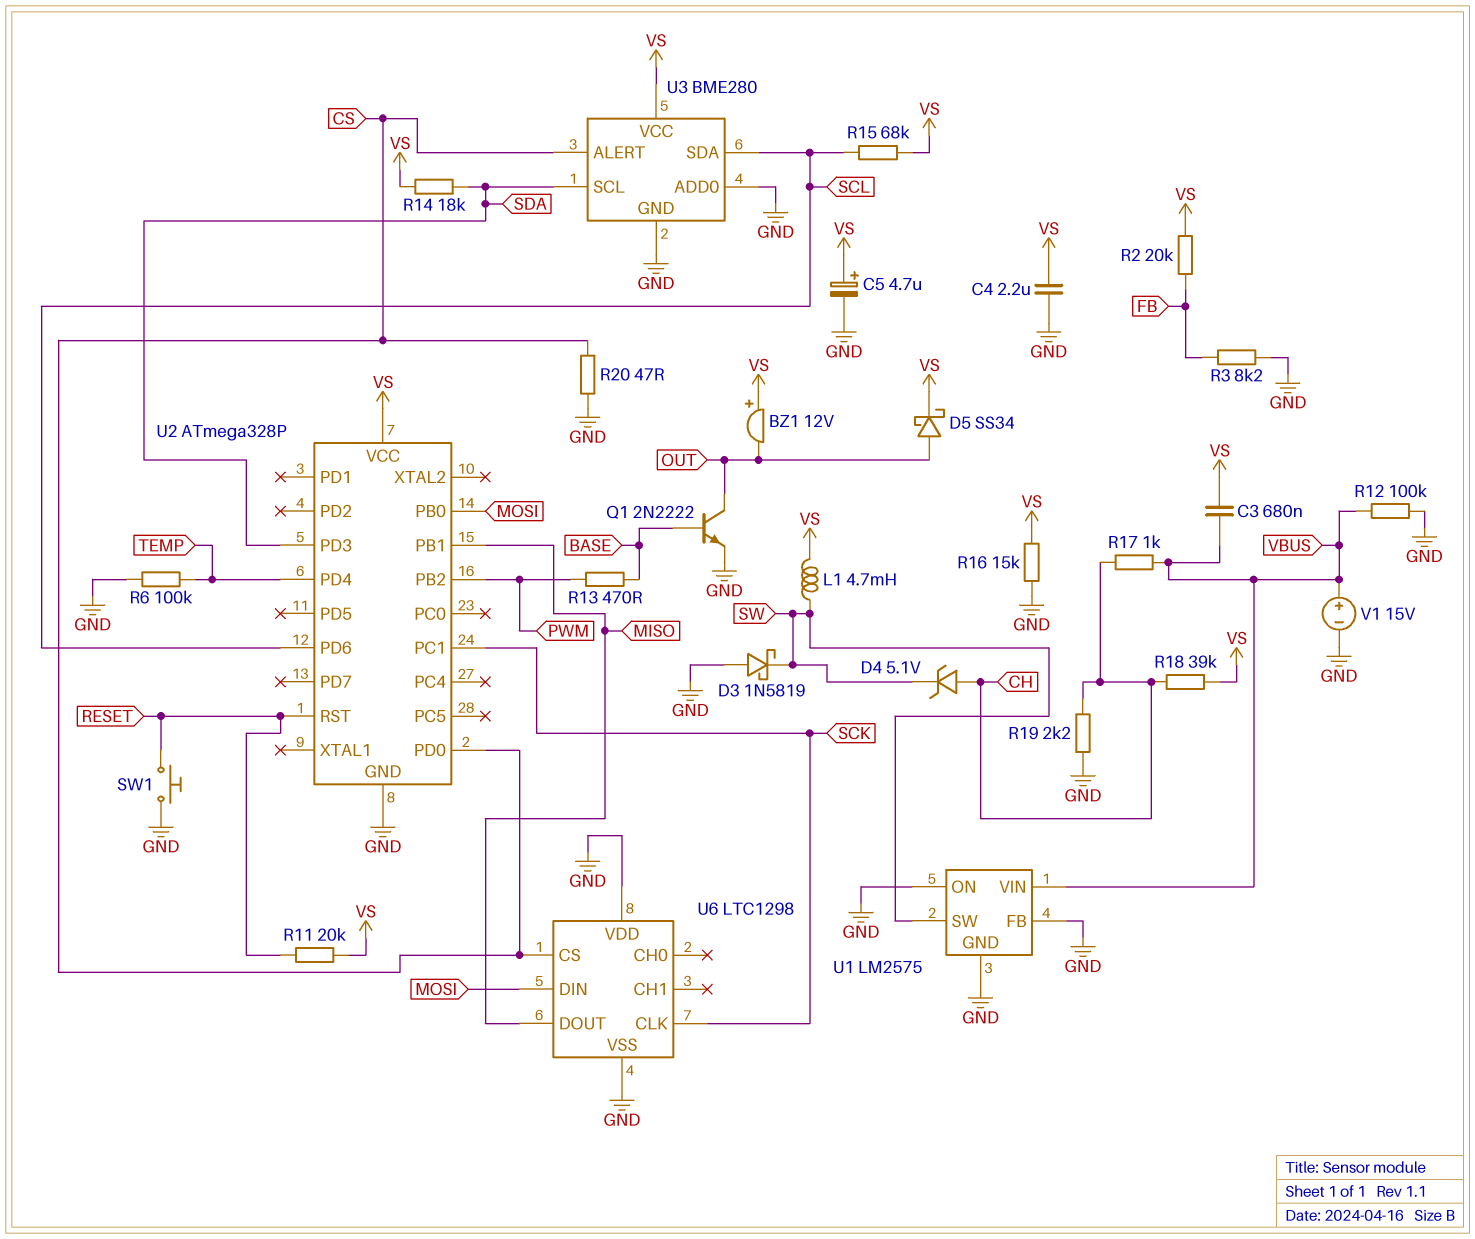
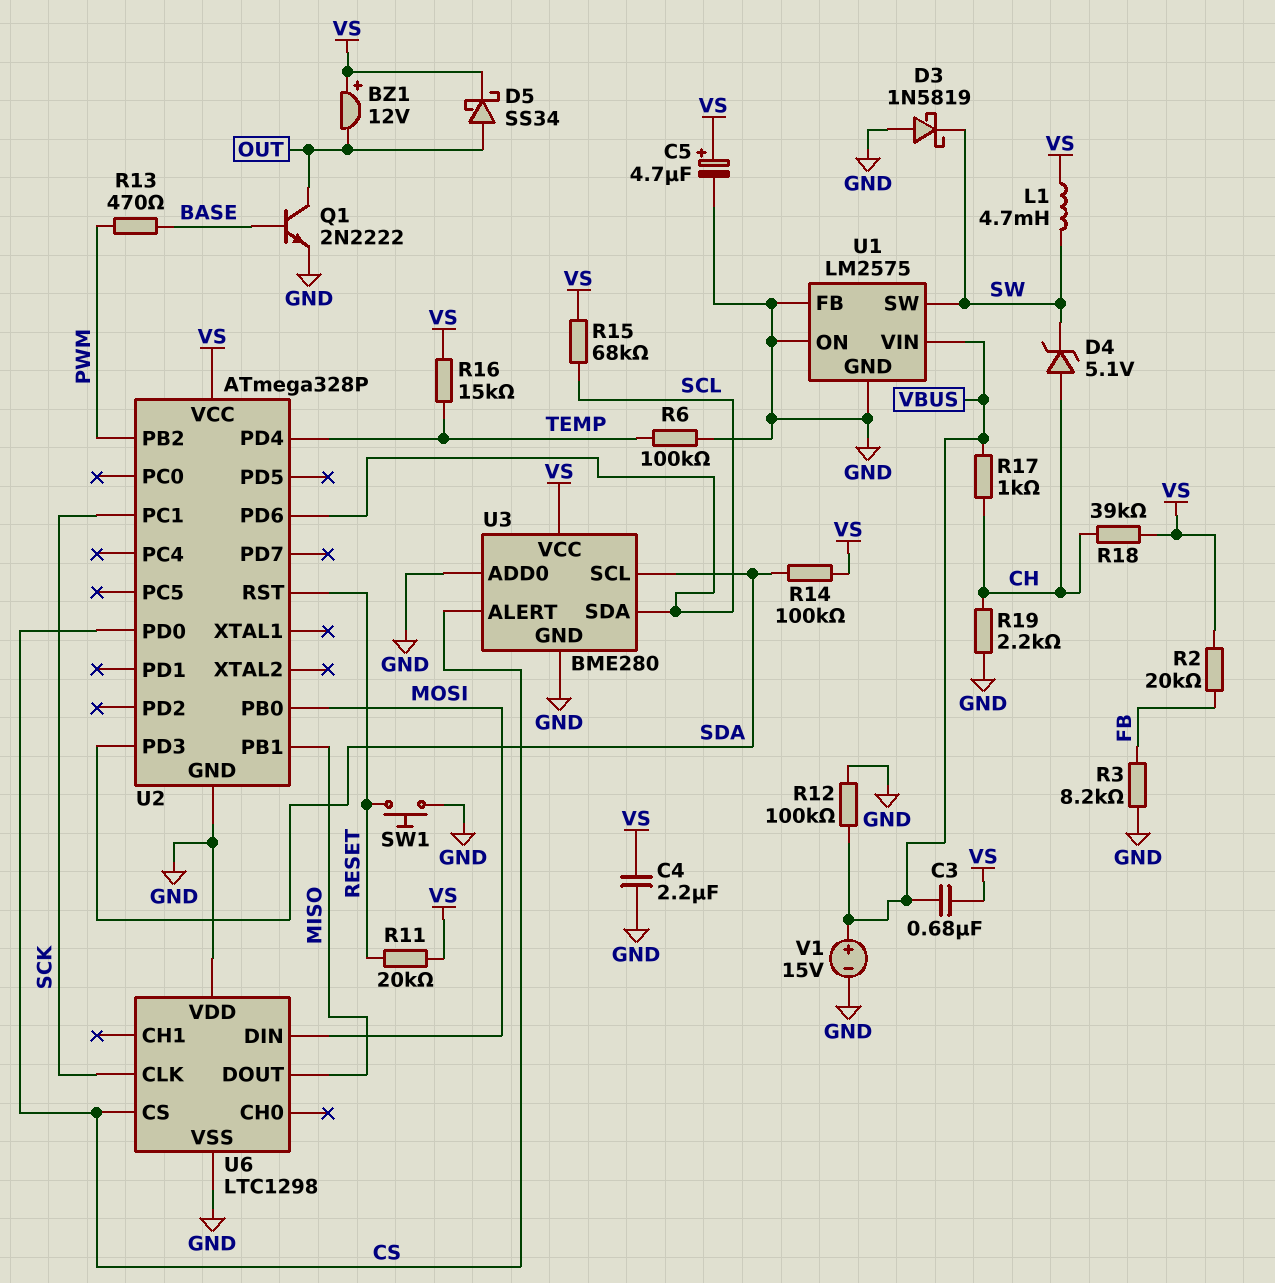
R14: 18k (SDA, VS) -> 100k (SDA, VS)
R16: 15k (GND, VS) -> 15k (TEMP, VS)
R20: 47 (CS, GND) -> none

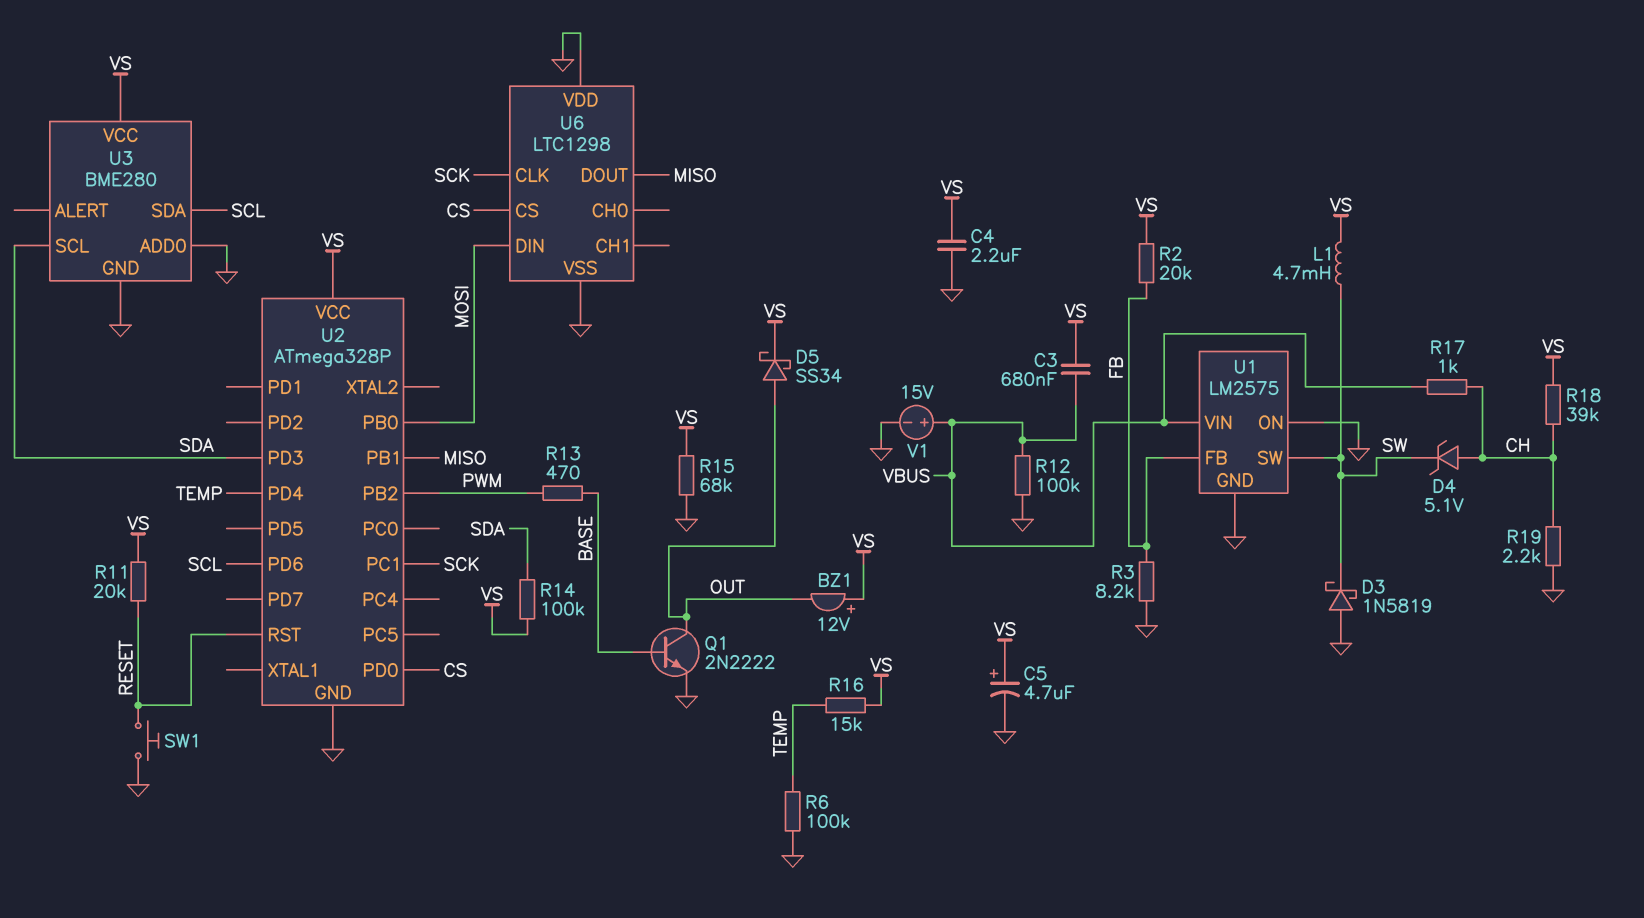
R15: 68k (SCL, VS) -> 68k (GND, VS)
U1 pin FB: GND -> FB
U3 pin ALERT: CS -> none

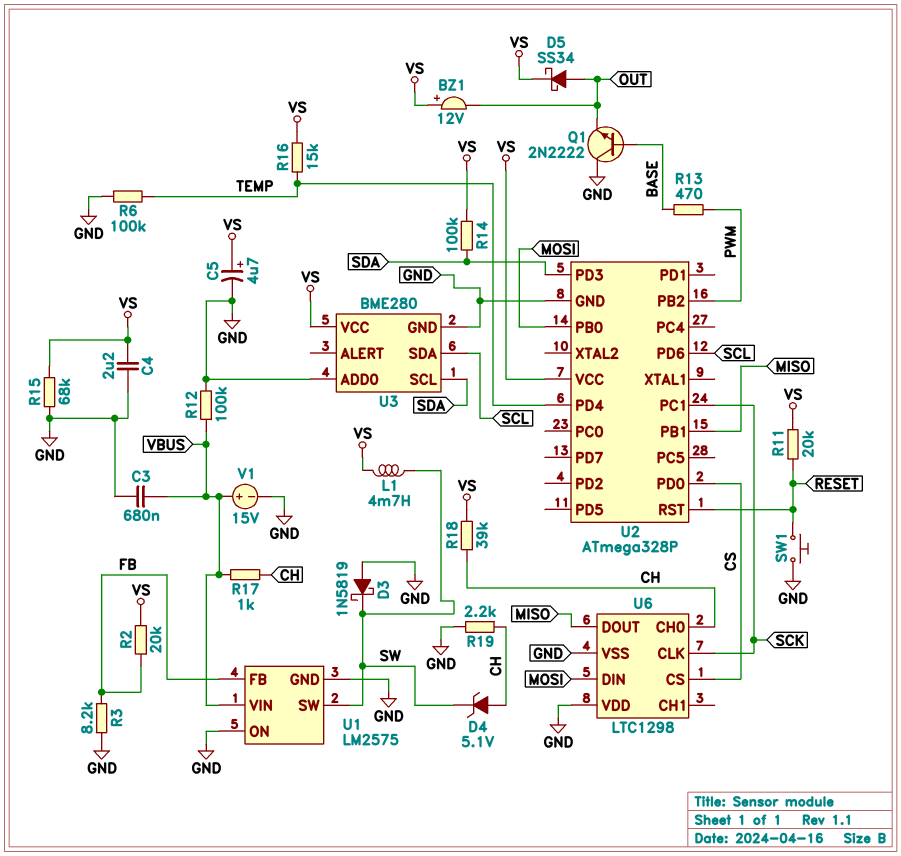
C3: 680nF (VBUS, VS) -> 680nF (GND, VBUS)
Q1: NPN 2N2222 (B BASE, C OUT, E GND) -> NPN 2N2222 (B BASE, C GND, E OUT)
U6 pin CH0: none -> CH

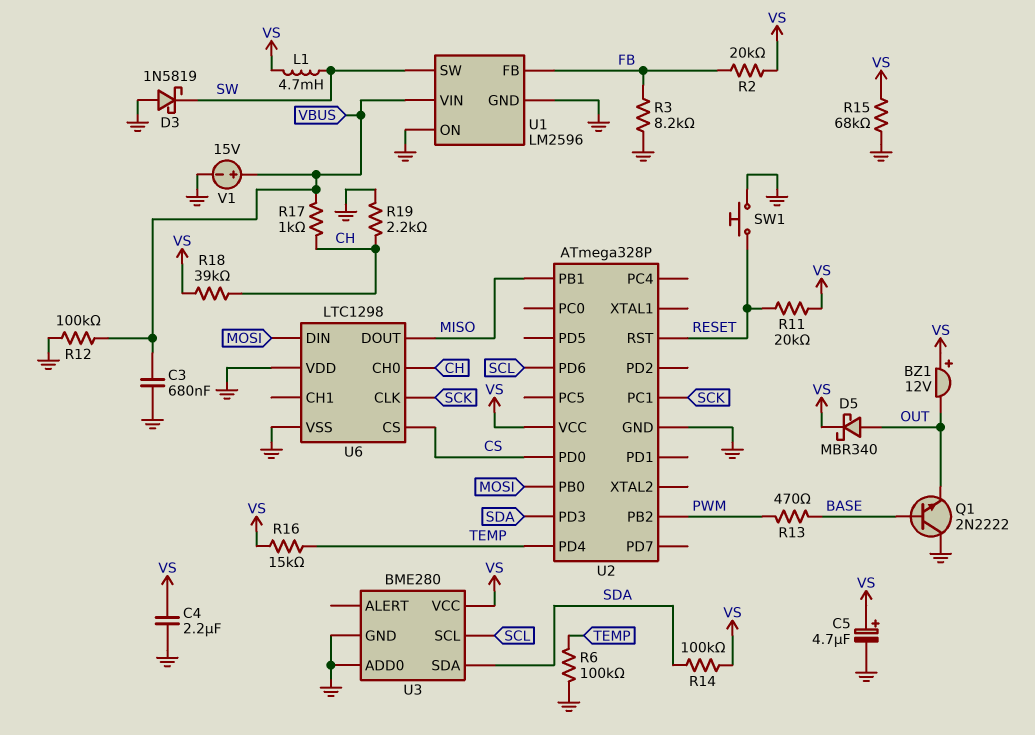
D4: zener 5.1V (A CH, K SW) -> none
D5: schottky SS34 (A OUT, K VS) -> schottky MBR340 (A OUT, K VS)
U1: LM2575 -> LM2596
U3 pin SCL: SDA -> SCL
U3 pin SDA: SCL -> SDA

